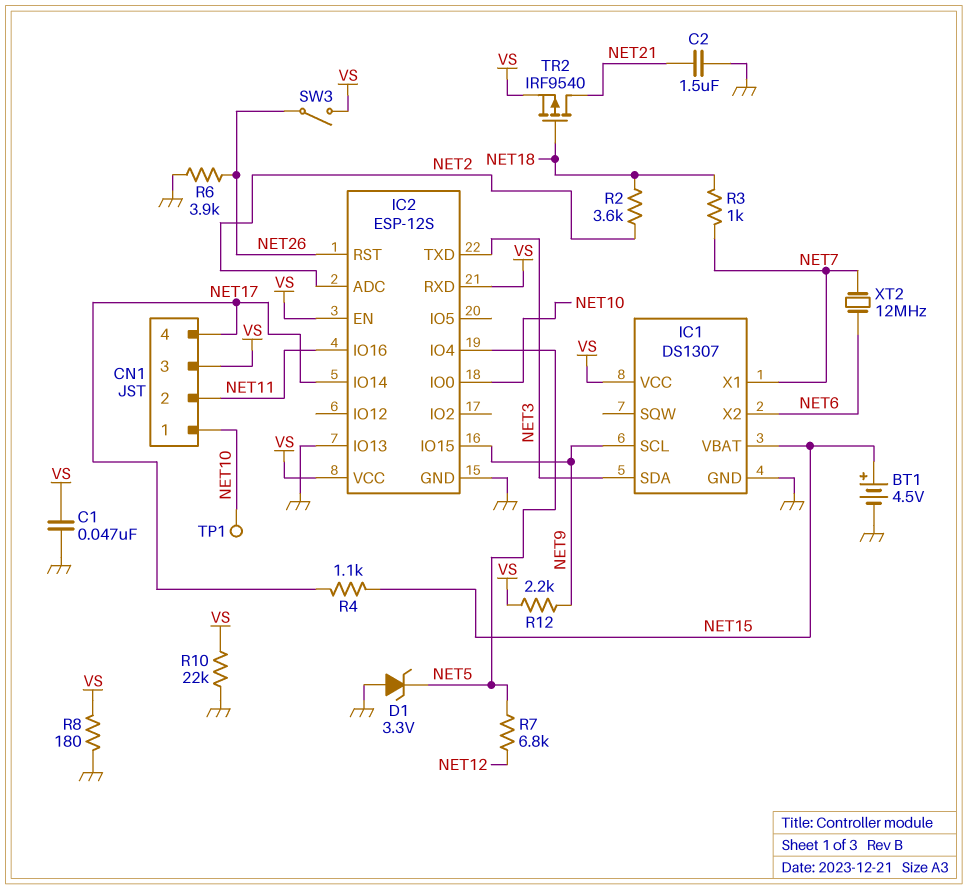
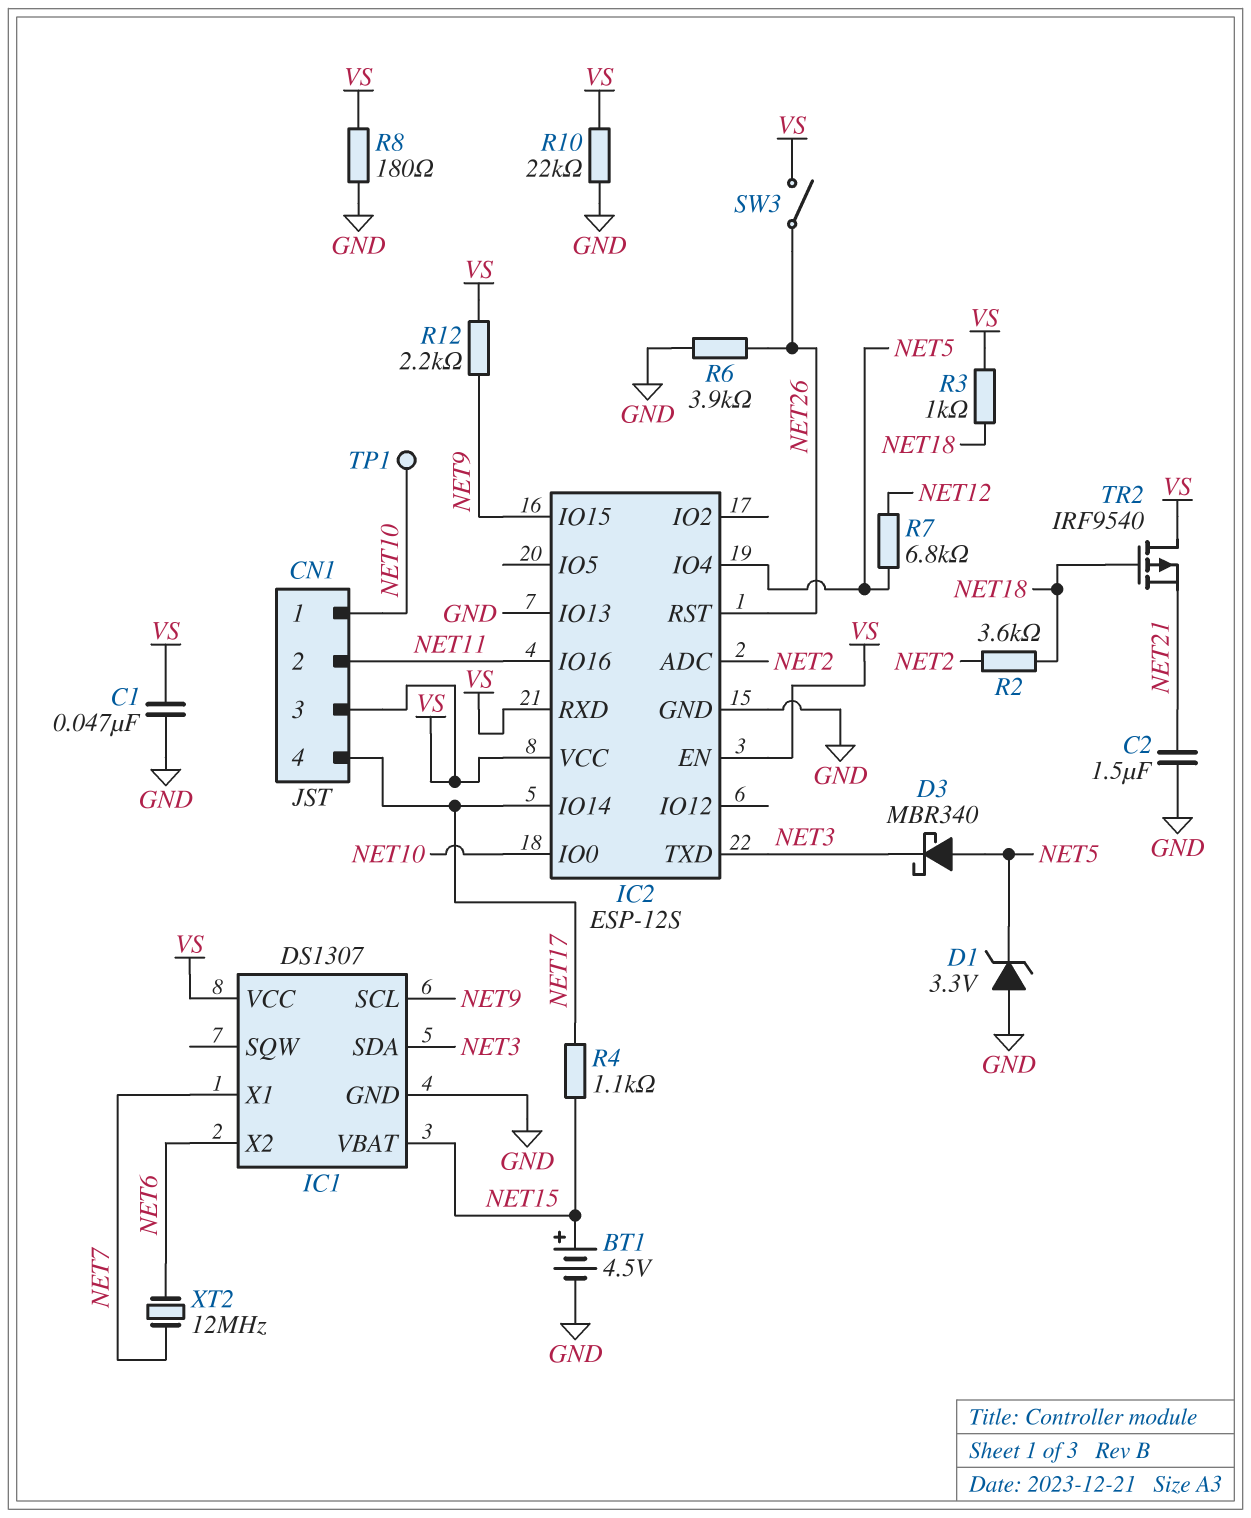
D3: none -> schottky MBR340 (A NET5, K NET3)
R3: 1k (NET7, NET18) -> 1k (NET18, VS)
TR2: PMOS IRF9540 (G NET18, D NET21, S VS) -> PMOS IRF9540 (G NET18, D VS, S NET21)

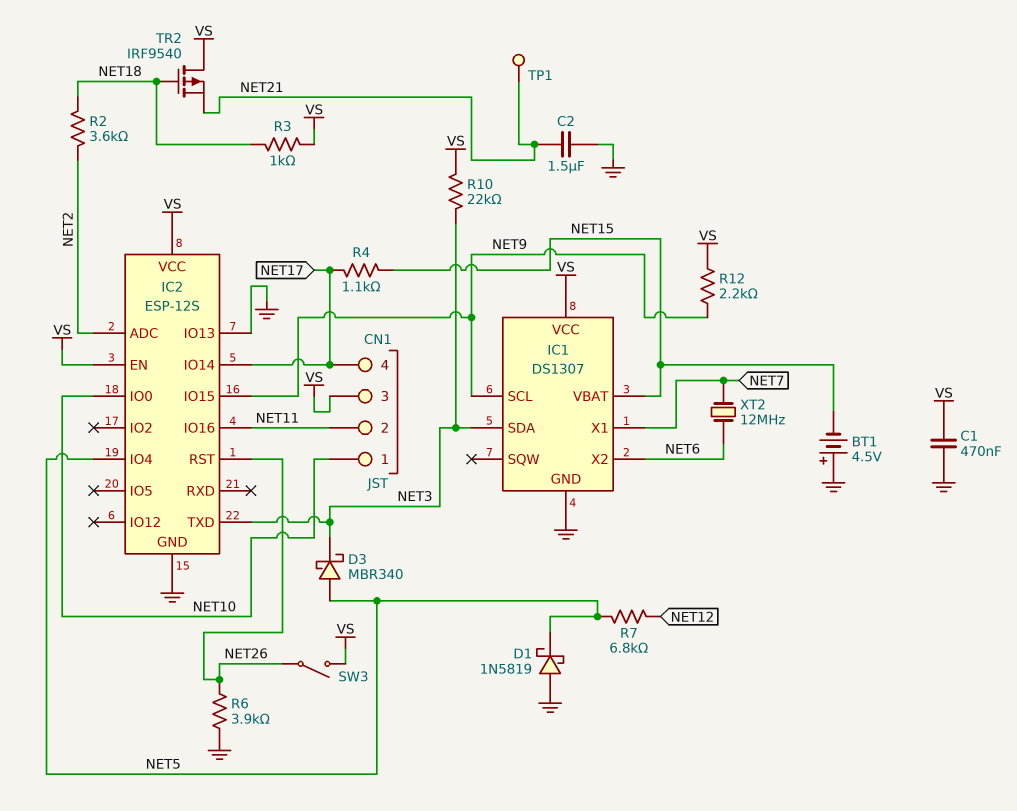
BT1: 4.5V (plus NET15, minus GND) -> 4.5V (plus GND, minus NET15)
C1: 47nF (GND, VS) -> 470nF (GND, VS)
D1: zener 3.3V (A GND, K NET5) -> schottky 1N5819 (A GND, K NET5)
IC2 pin RXD: VS -> none
R8: 180 (GND, VS) -> none
R10: 22k (GND, VS) -> 22k (NET3, VS)
TP1: test point (NET10) -> test point (NET21)

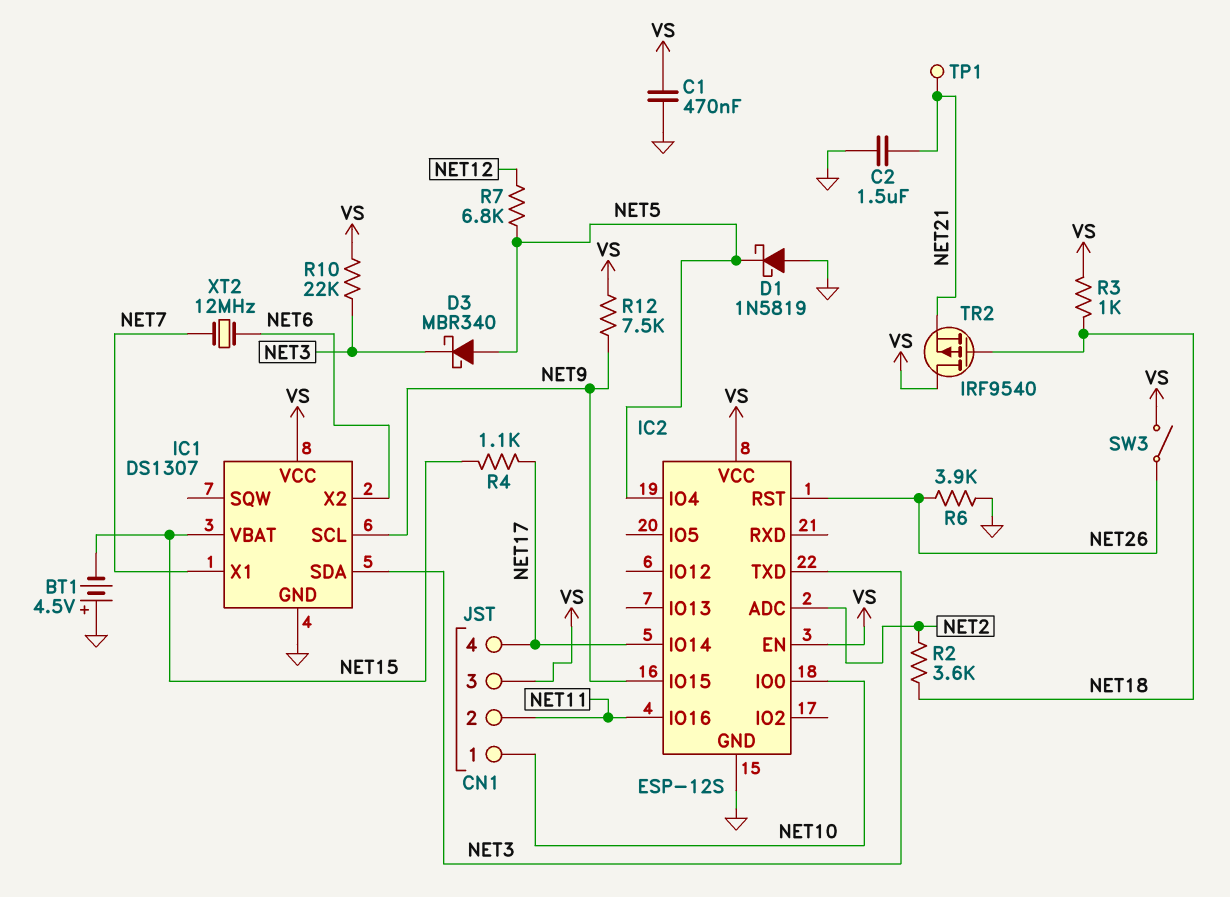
IC2 pin IO13: GND -> none
R12: 2.2k (NET9, VS) -> 7.5k (NET9, VS)

